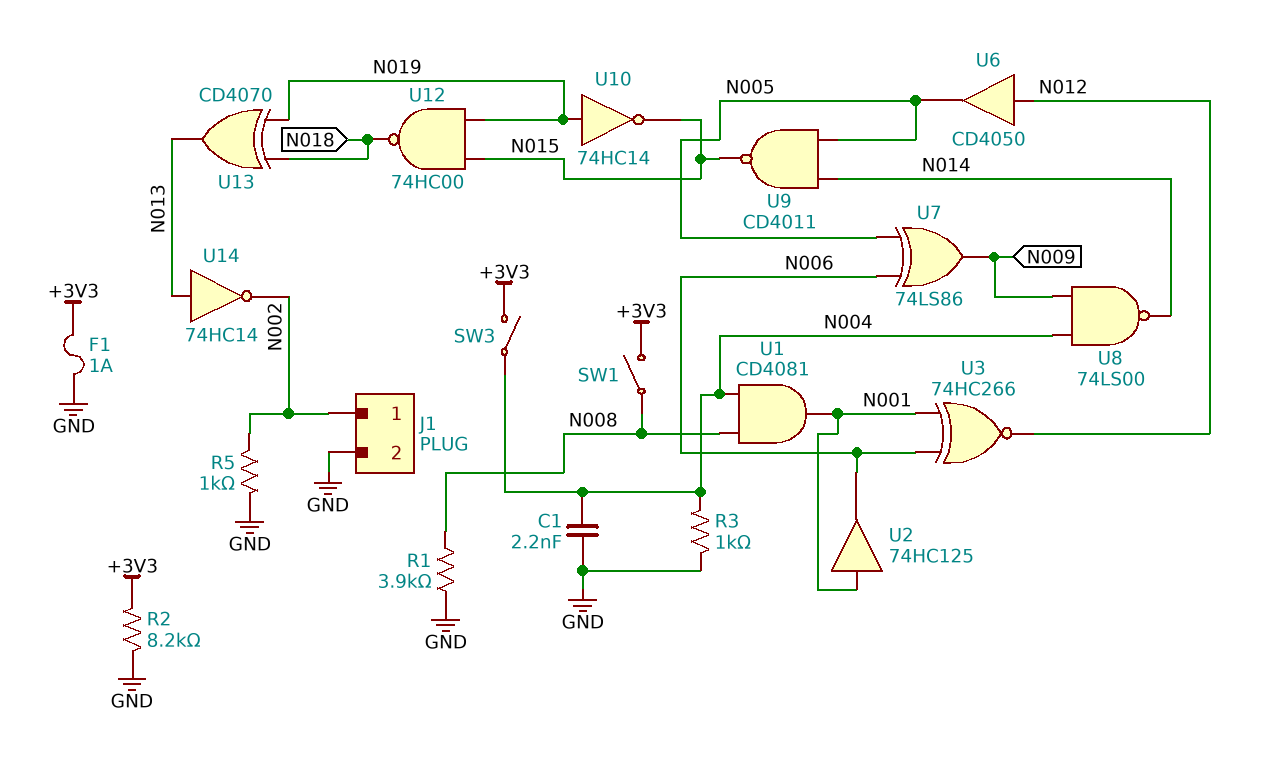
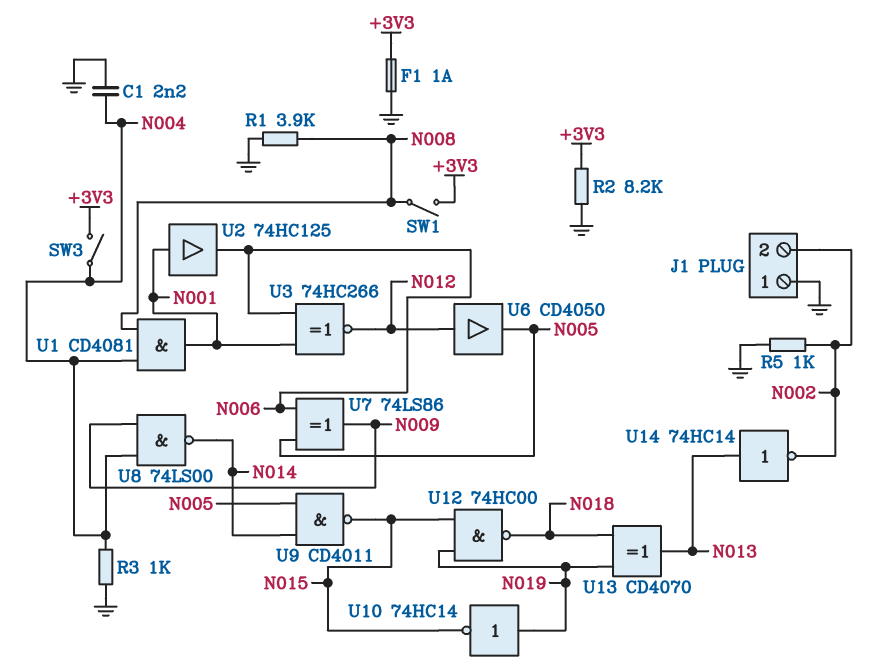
J1 pin 1: N002 -> GND
J1 pin 2: GND -> N002

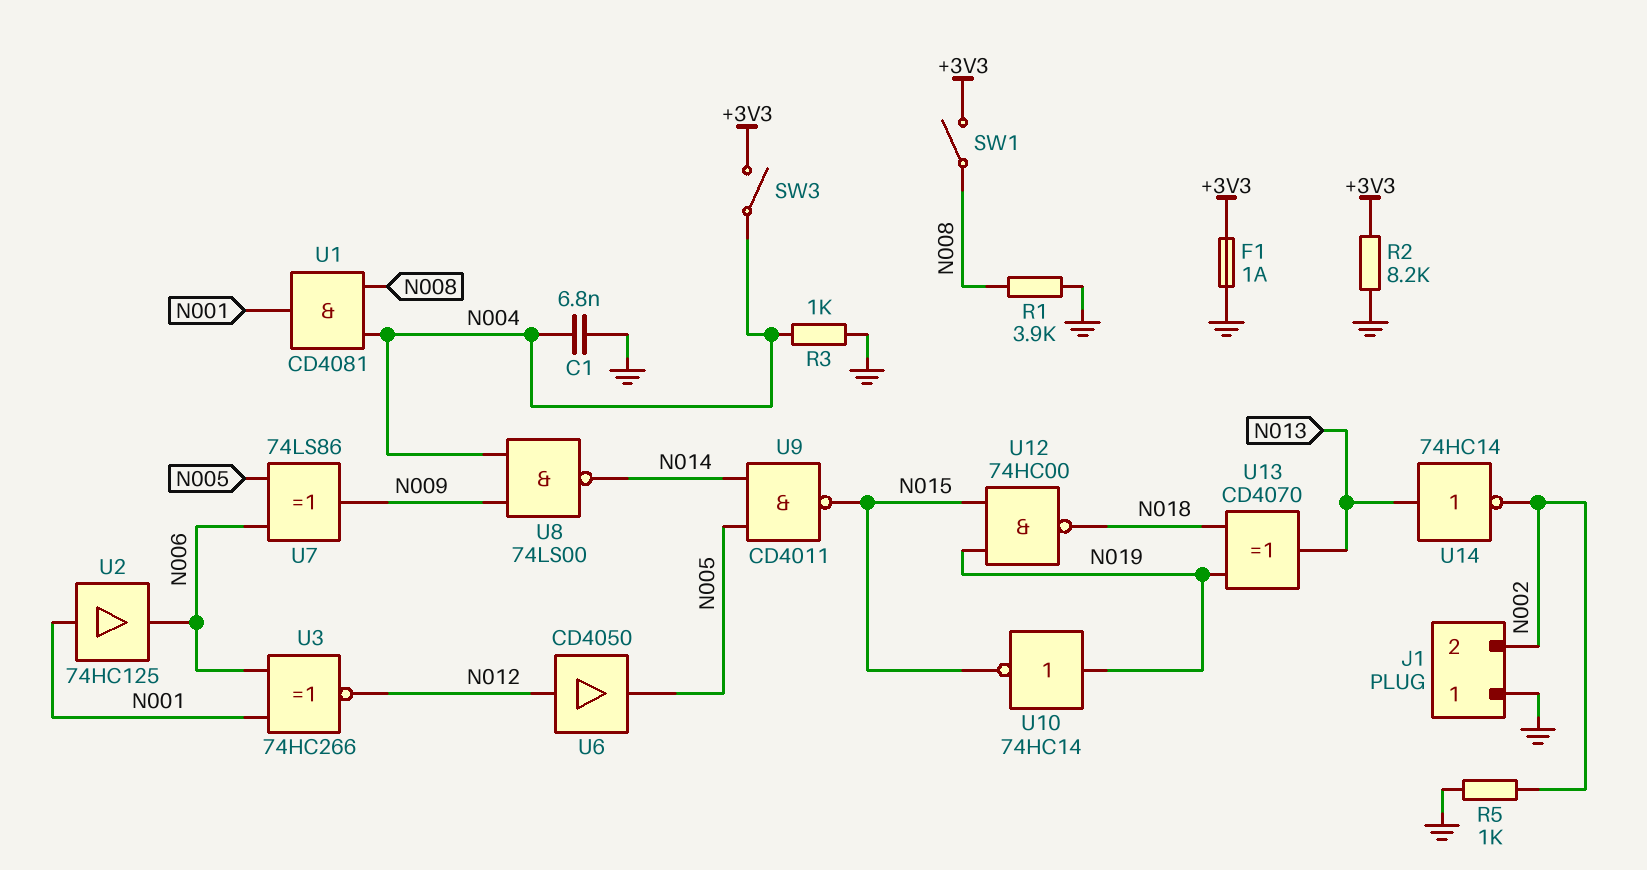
C1: 2.2nF (GND, N004) -> 6.8nF (GND, N004)

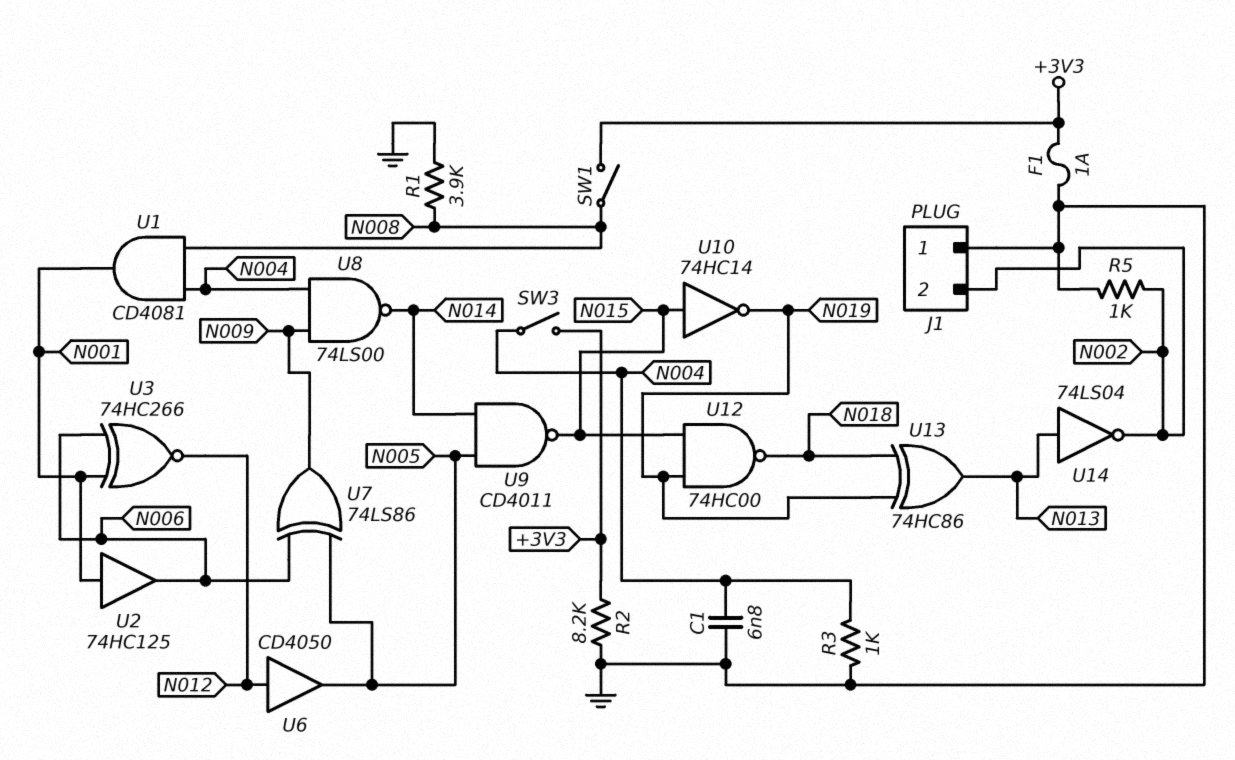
U10: NOT 74HC14 (in N019, out N015) -> NOT 74HC14 (in N015, out N019)
U13: XOR CD4070 (in N018, in N019, out N013) -> XOR 74HC86 (in N018, in N019, out N013)
U14: NOT 74HC14 (in N013, out N002) -> NOT 74LS04 (in N013, out N002)

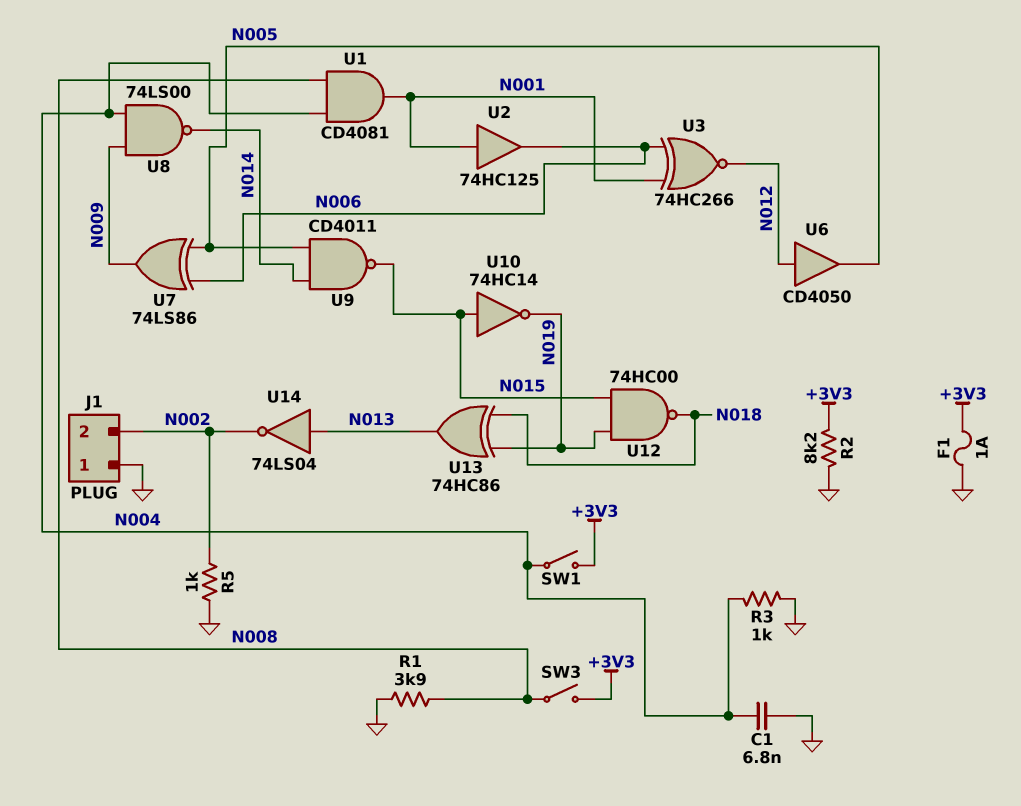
SW1: switch (+3V3, N008) -> switch (+3V3, N004)
SW3: switch (+3V3, N004) -> switch (+3V3, N008)

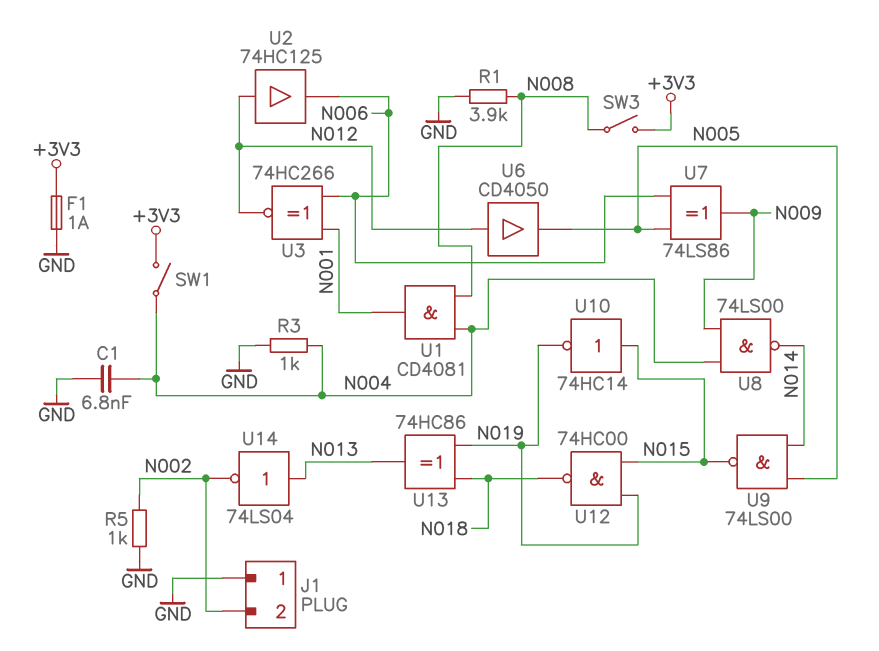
R2: 8.2k (+3V3, GND) -> none
U2: buffer 74HC125 (in N001, out N006) -> buffer 74HC125 (in N012, out N006)
U9: NAND CD4011 (in N005, in N014, out N015) -> NAND 74LS00 (in N005, in N014, out N015)

